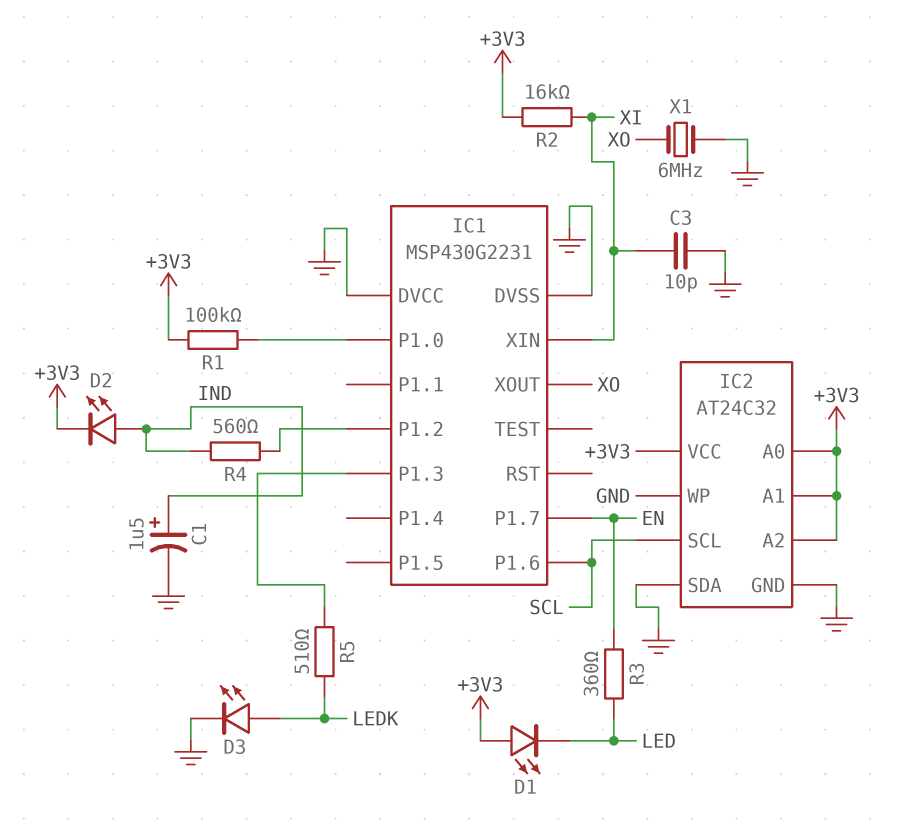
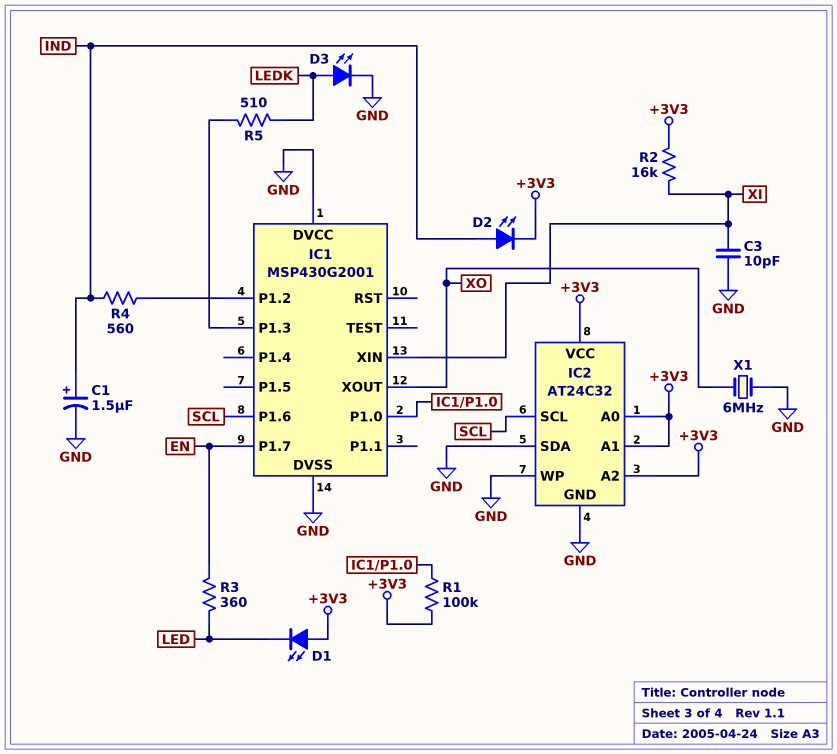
IC1: MSP430G2231 -> MSP430G2001

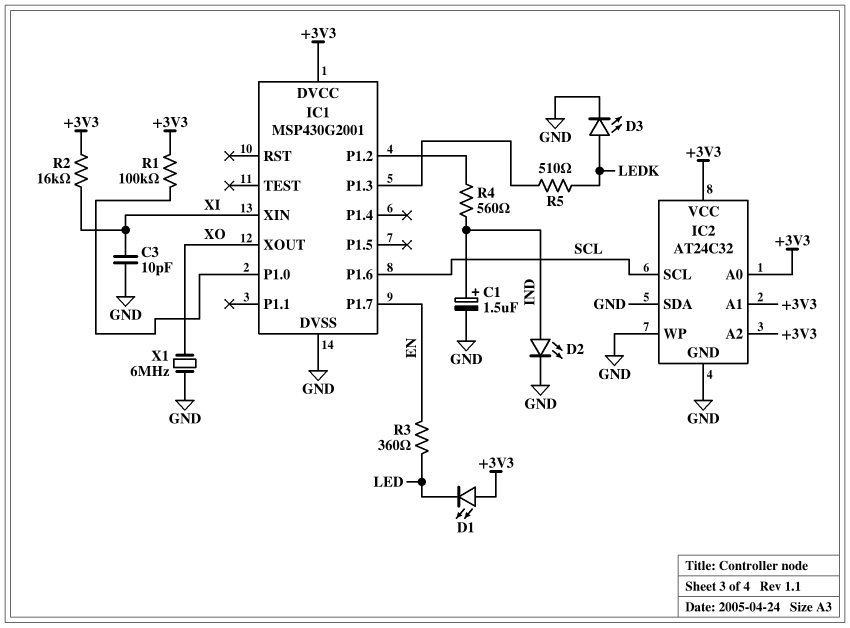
D2: LED (A IND, K +3V3) -> LED (A IND, K GND)
IC1 pin DVCC: GND -> +3V3

